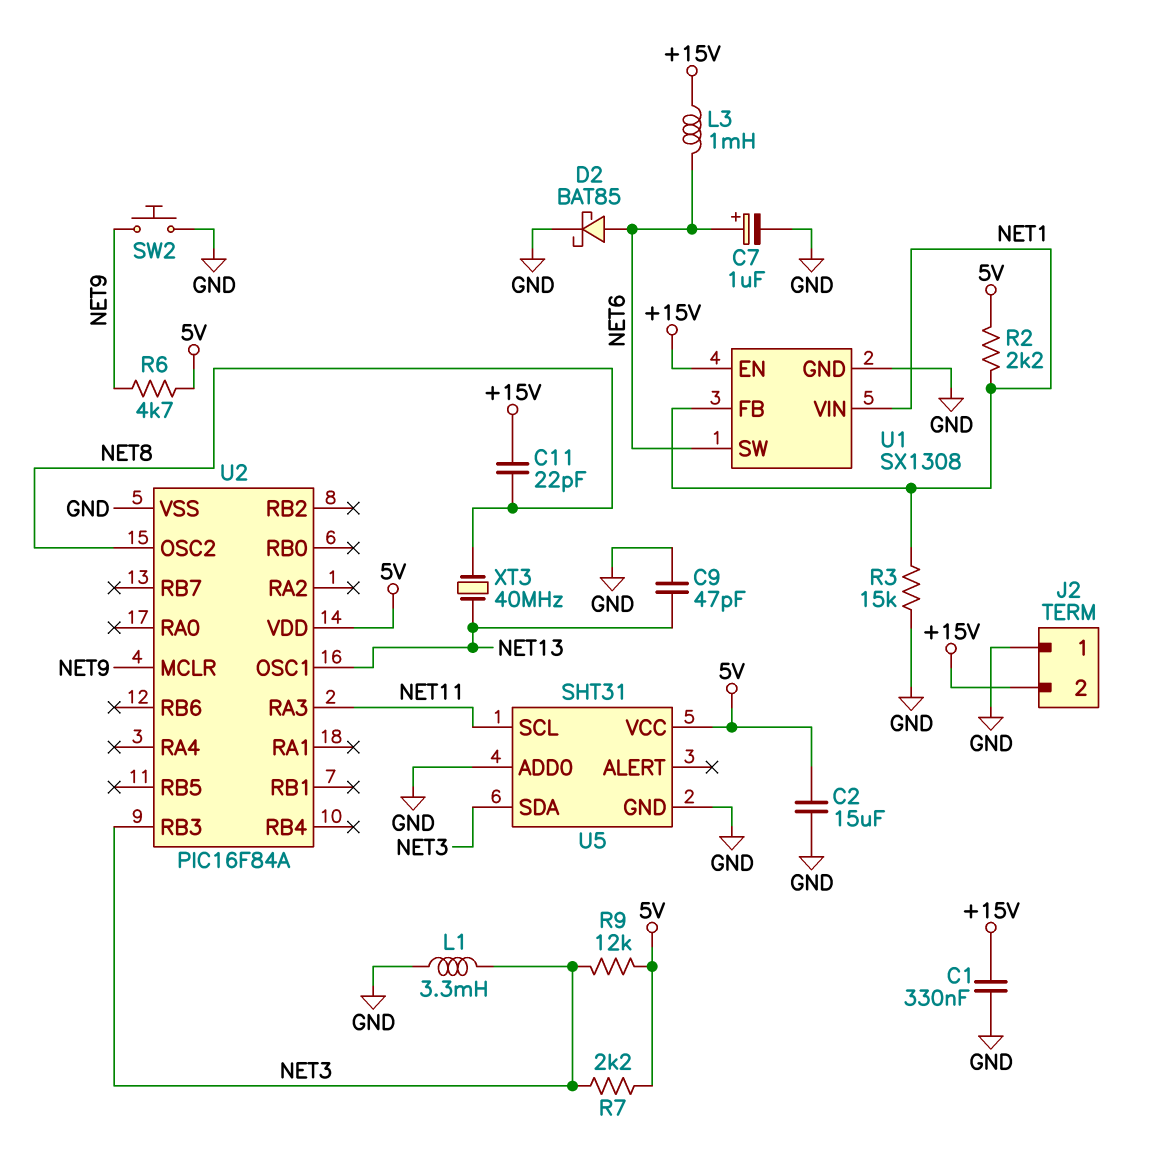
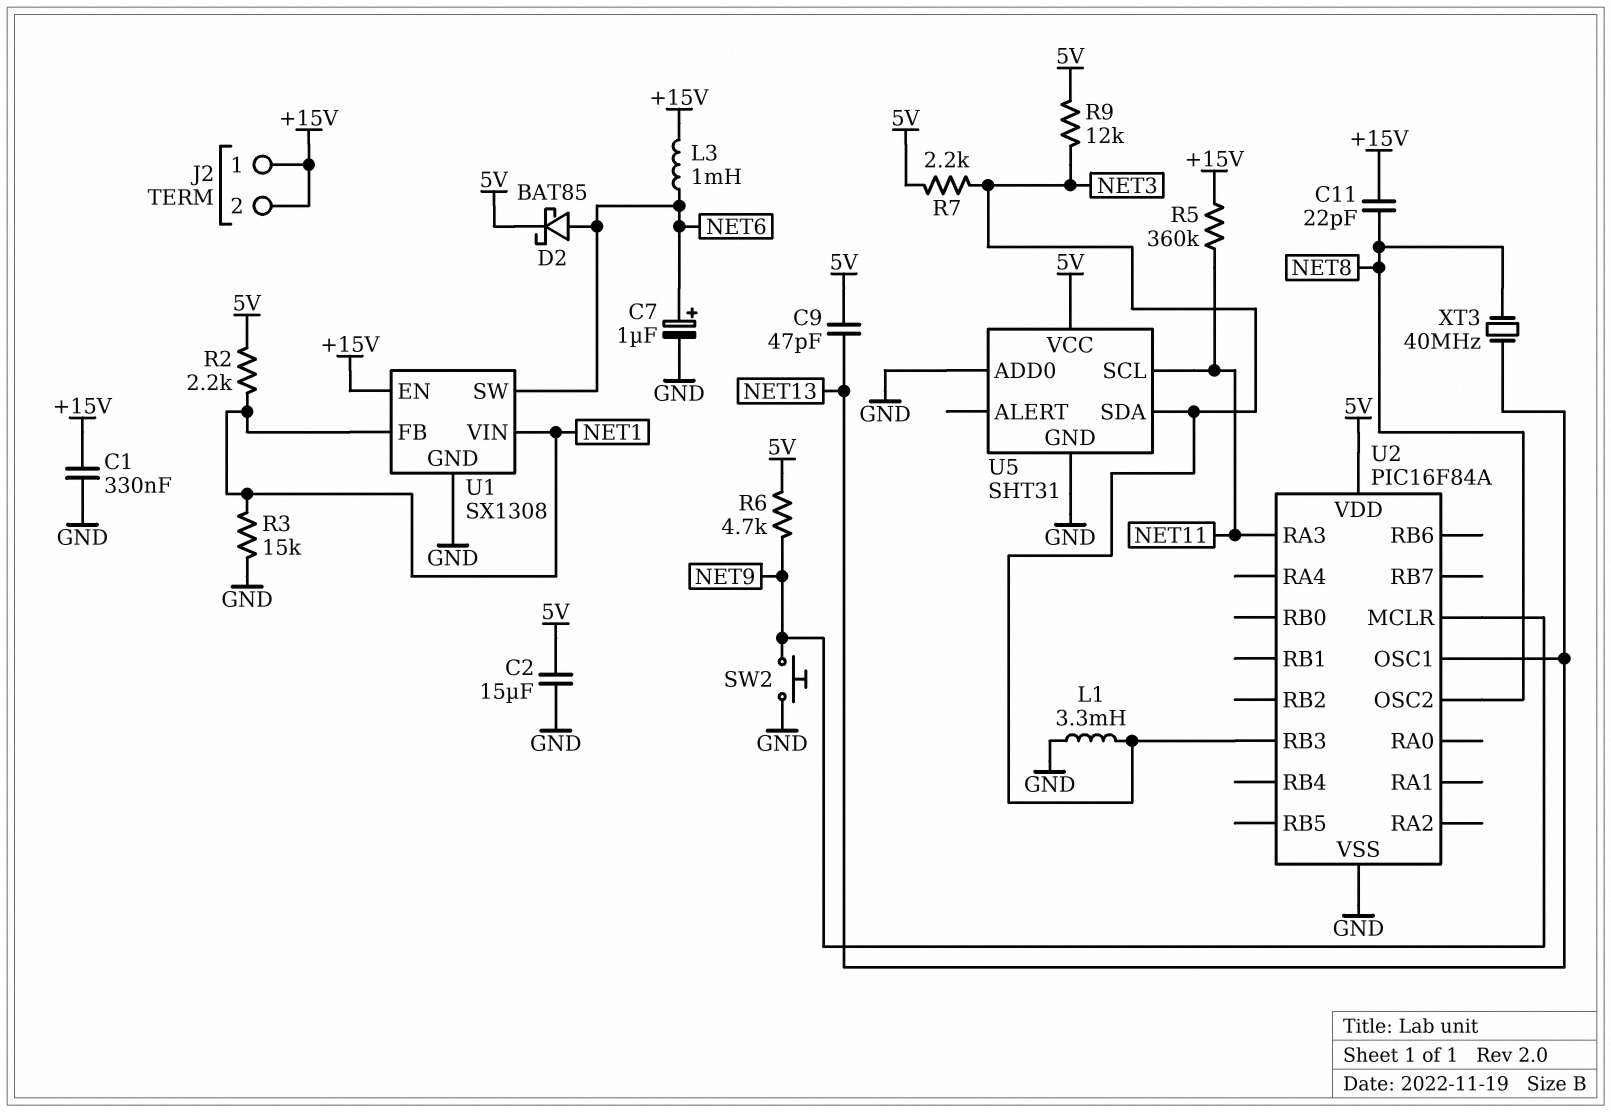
C9: 47pF (GND, NET13) -> 47pF (5V, NET13)
D2: schottky BAT85 (A NET6, K GND) -> schottky BAT85 (A NET6, K 5V)
J2 pin 1: GND -> +15V
R5: none -> 360k (+15V, NET11)

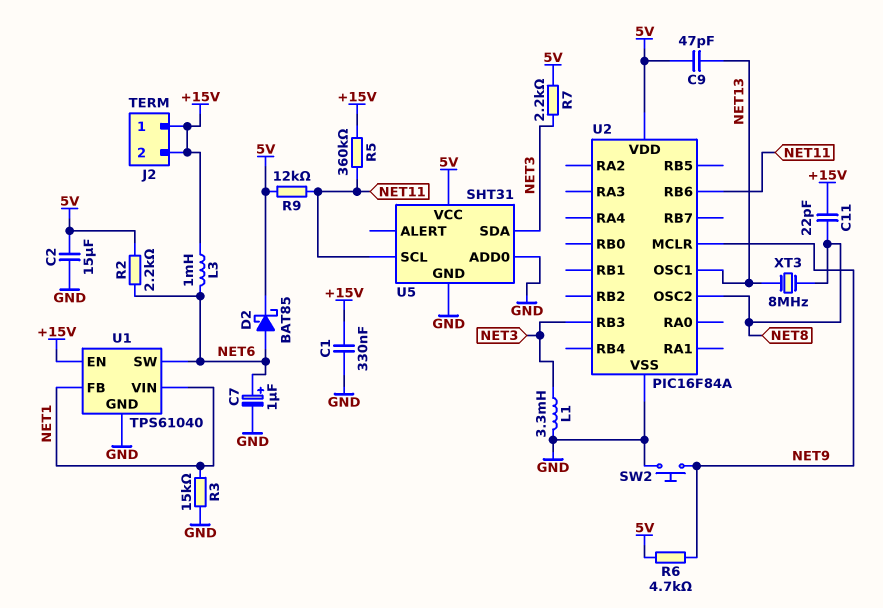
R2: 2.2k (5V, NET1) -> 2.2k (5V, NET6)
R9: 12k (5V, NET3) -> 12k (5V, NET11)
U1: SX1308 -> TPS61040
U2 pin RA3: NET11 -> none
U2 pin RB6: none -> NET11
XT3: 40MHz (NET8, NET13) -> 8MHz (NET8, NET13)

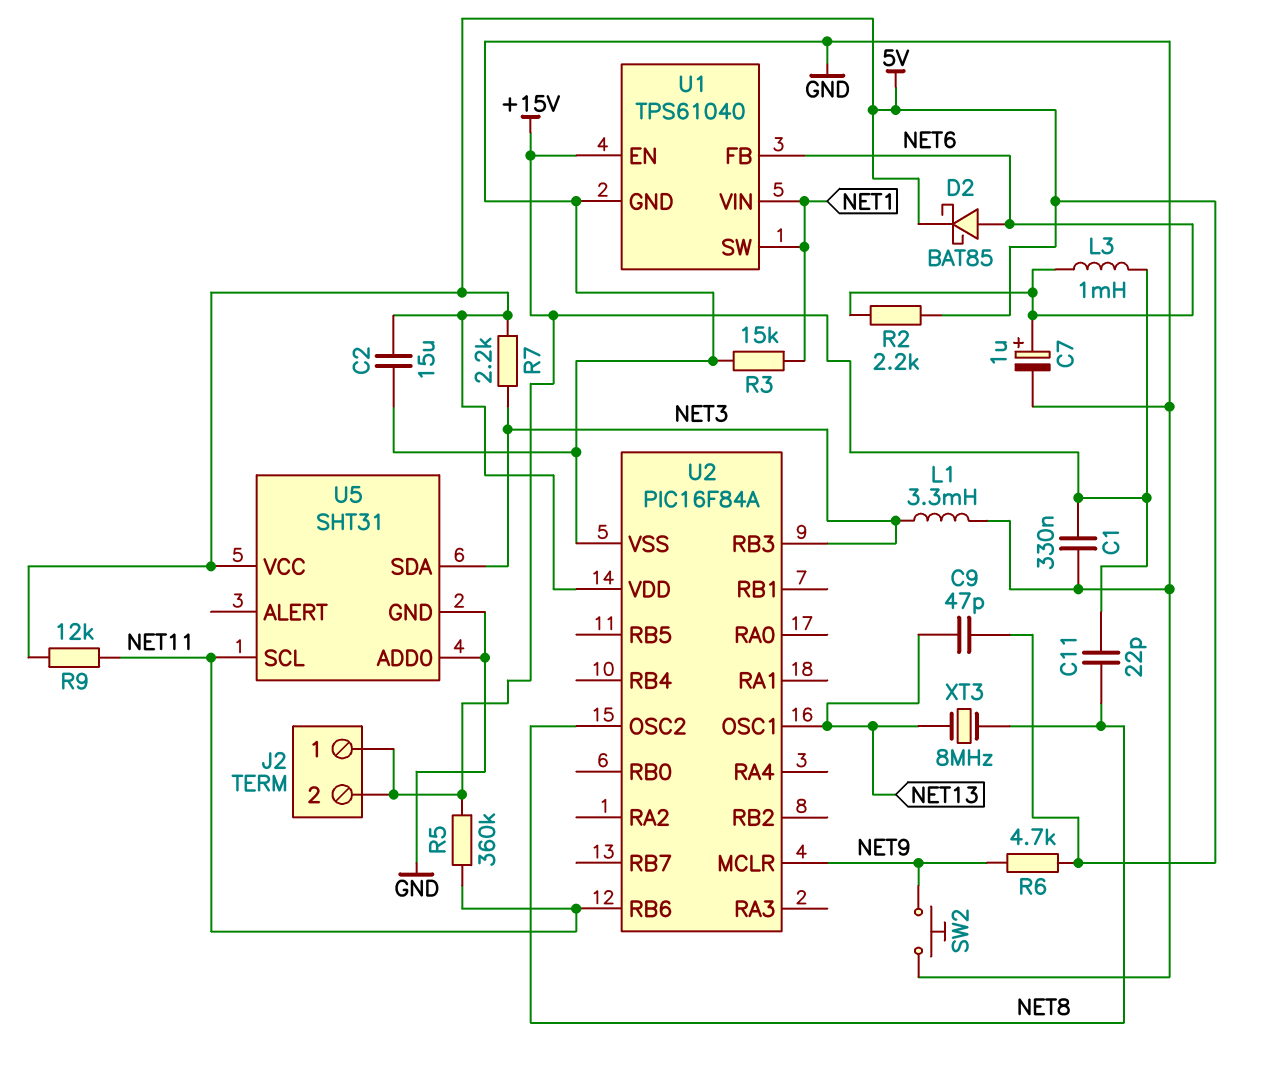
U1 pin FB: NET1 -> NET6
U1 pin SW: NET6 -> NET1

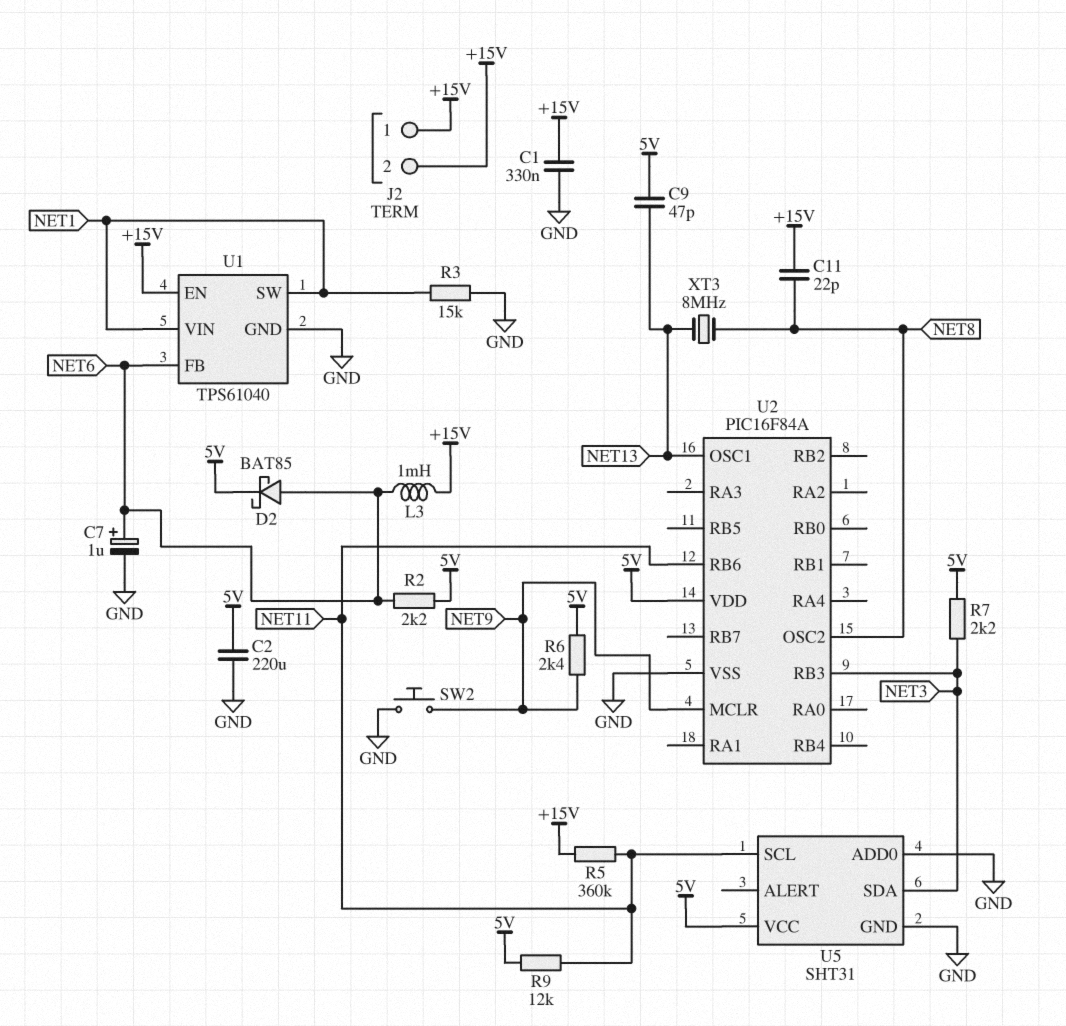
C2: 15uF (5V, GND) -> 220uF (5V, GND)
L1: 3.3mH (GND, NET3) -> none
R6: 4.7k (5V, NET9) -> 2.4k (5V, NET9)

